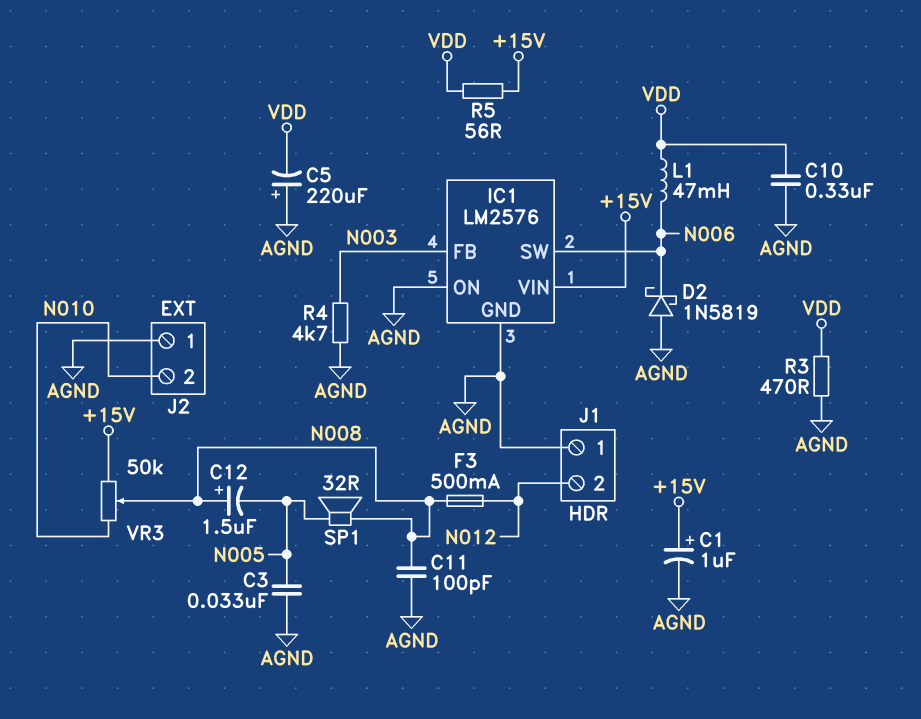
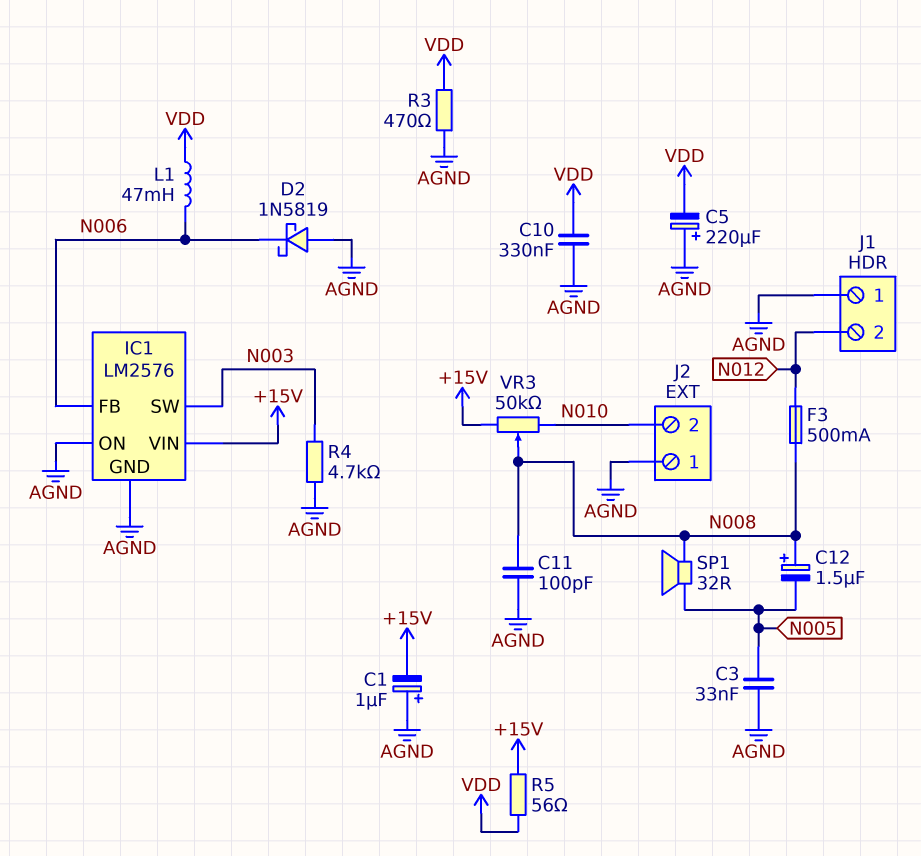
C1: 1uF (plus +15V, minus AGND) -> 1uF (plus AGND, minus +15V)
IC1 pin FB: N003 -> N006
IC1 pin SW: N006 -> N003

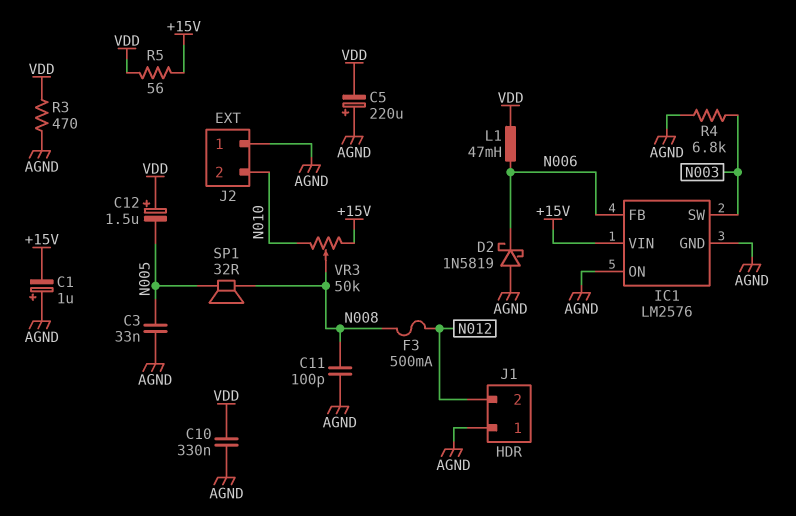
C12: 1.5uF (plus N008, minus N005) -> 1.5uF (plus VDD, minus N005)
R4: 4.7k (AGND, N003) -> 6.8k (AGND, N003)

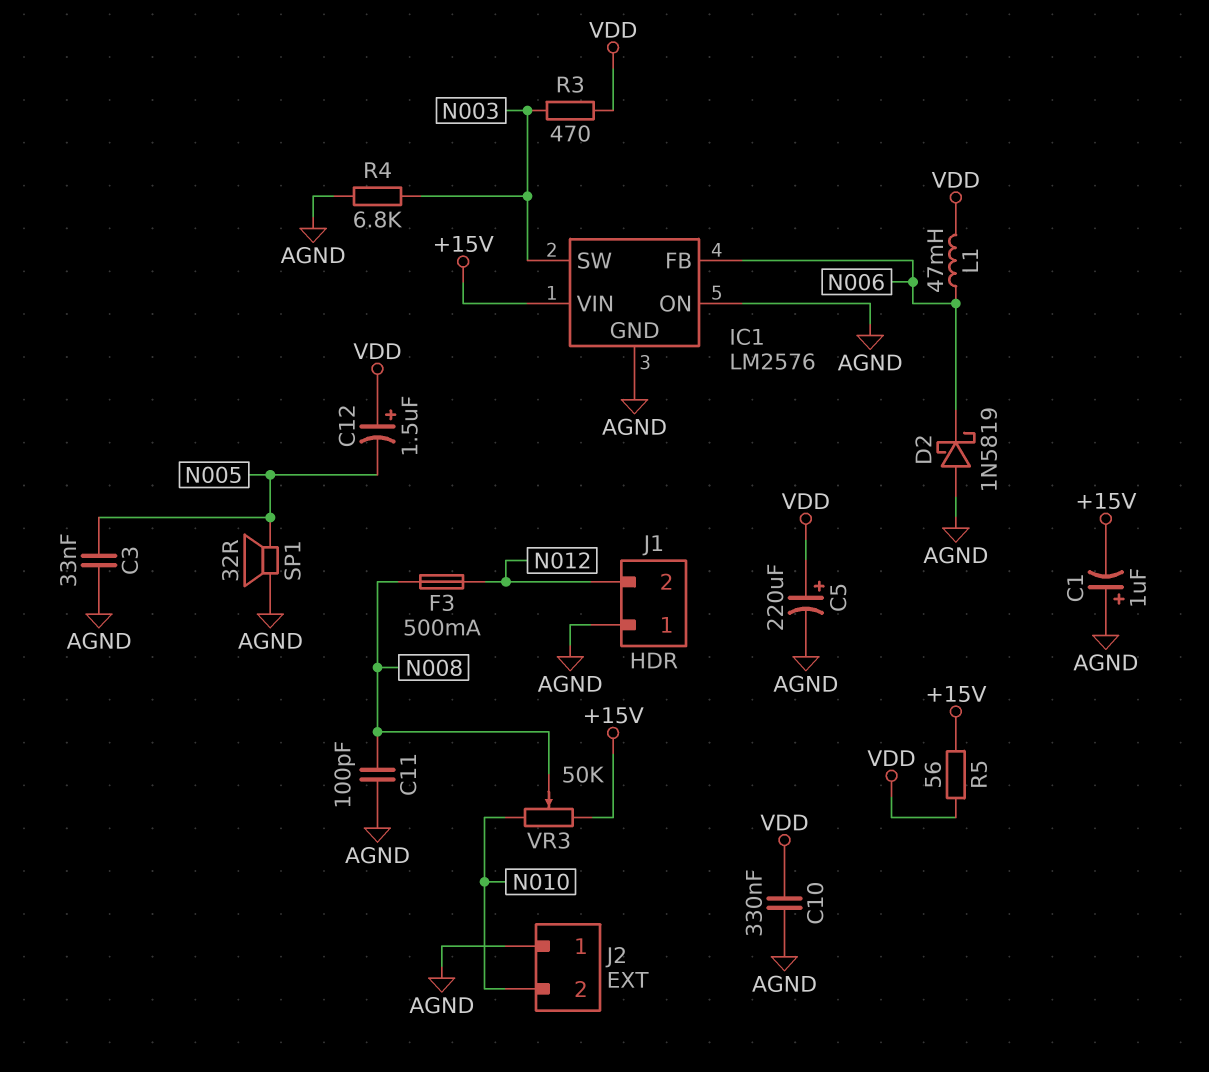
C5: 220uF (plus AGND, minus VDD) -> 220uF (plus VDD, minus AGND)
R3: 470 (AGND, VDD) -> 470 (N003, VDD)
SP1: speaker 32R (N005, N008) -> speaker 32R (AGND, N005)

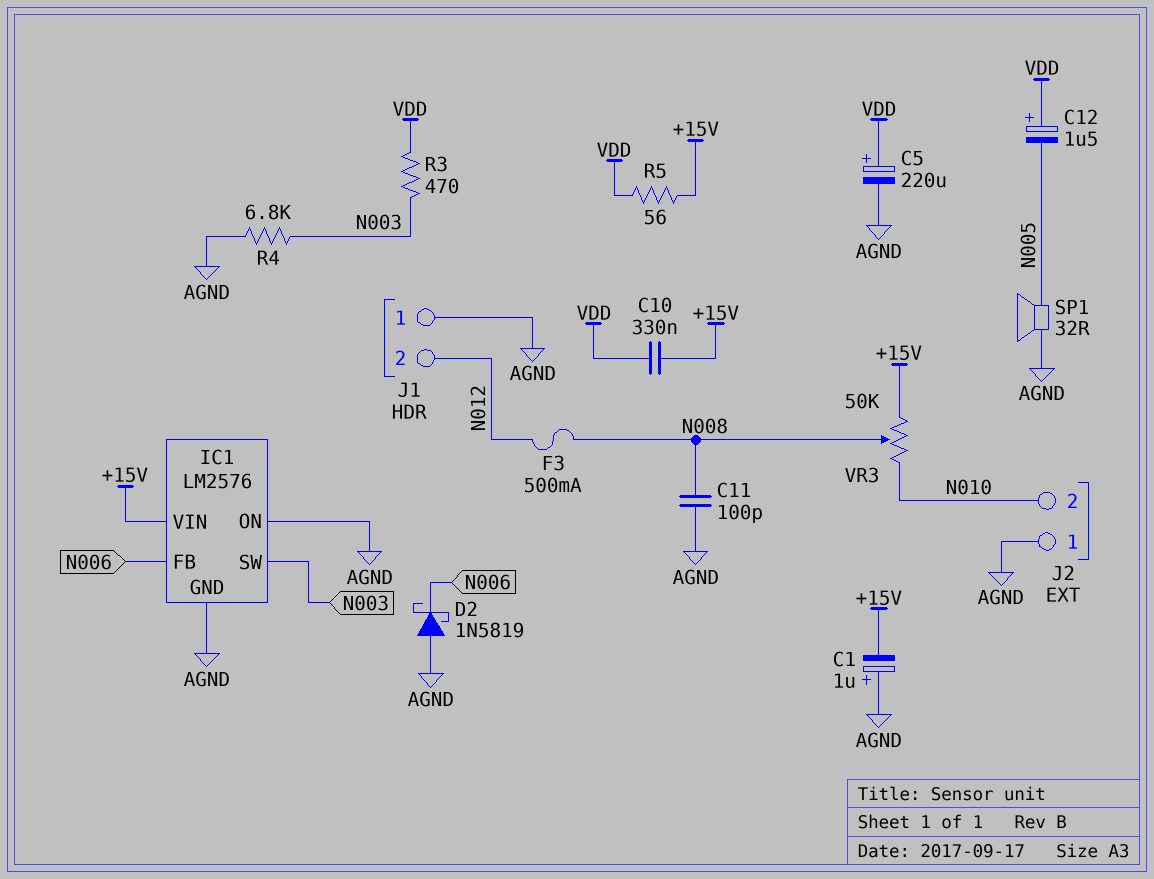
C3: 33nF (AGND, N005) -> none
C10: 330nF (AGND, VDD) -> 330nF (+15V, VDD)
L1: 47mH (N006, VDD) -> none

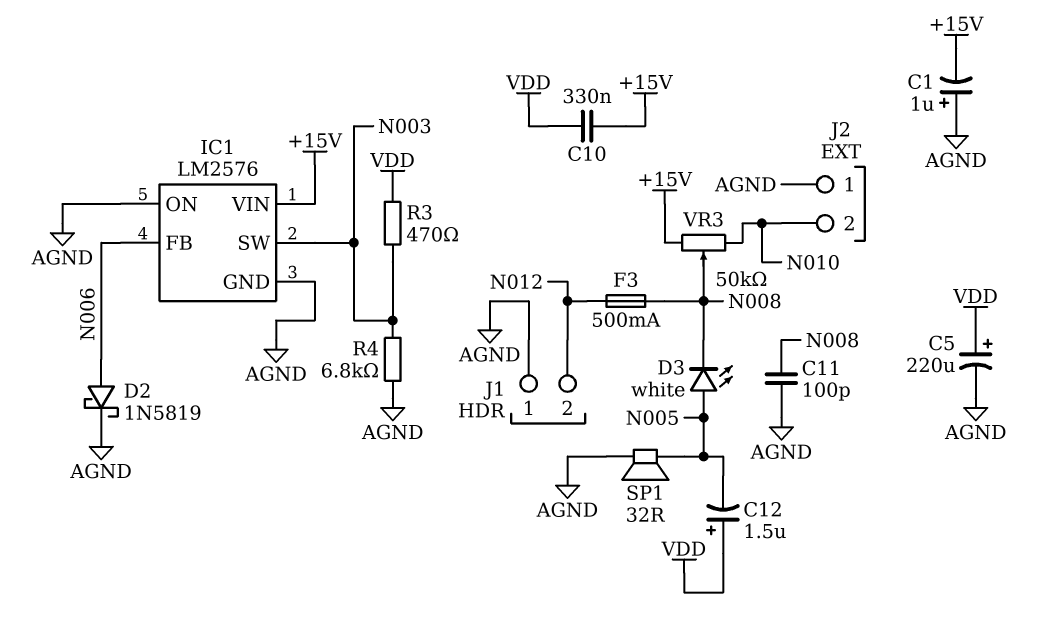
D2: schottky 1N5819 (A AGND, K N006) -> schottky 1N5819 (A N006, K AGND)
D3: none -> LED white (A N005, K N008)
R5: 56 (+15V, VDD) -> none

